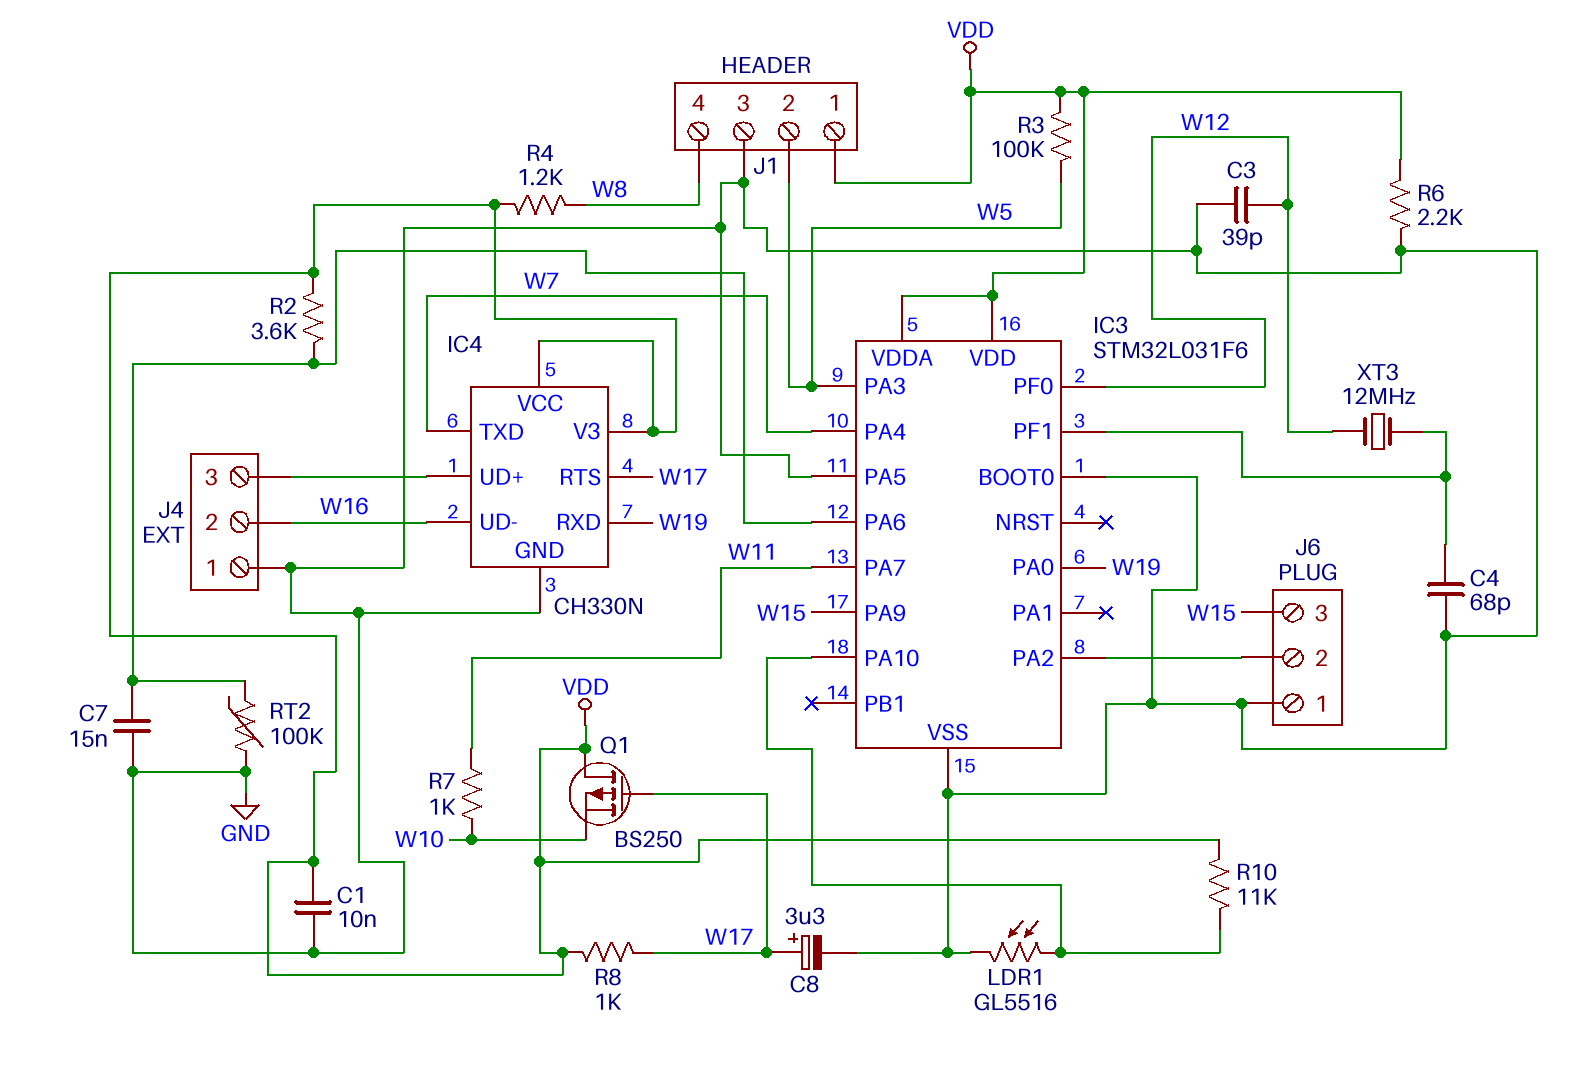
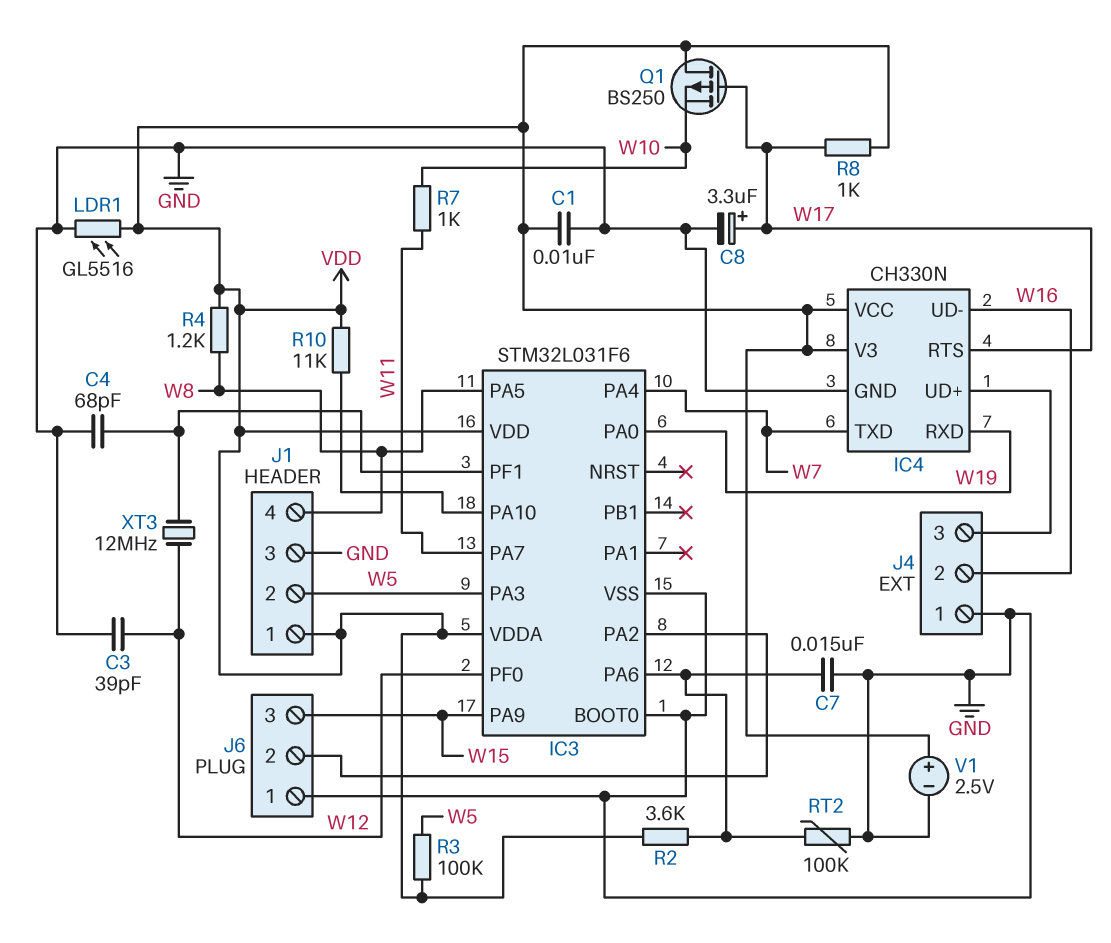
IC3 pin PA5: GND -> W8
LDR1: GL5516 (GND, IC3/PA10) -> GL5516 (GND, VDD)
R6: 2.2k (GND, VDD) -> none
V1: none -> 2.5V (plus VDD, minus GND)

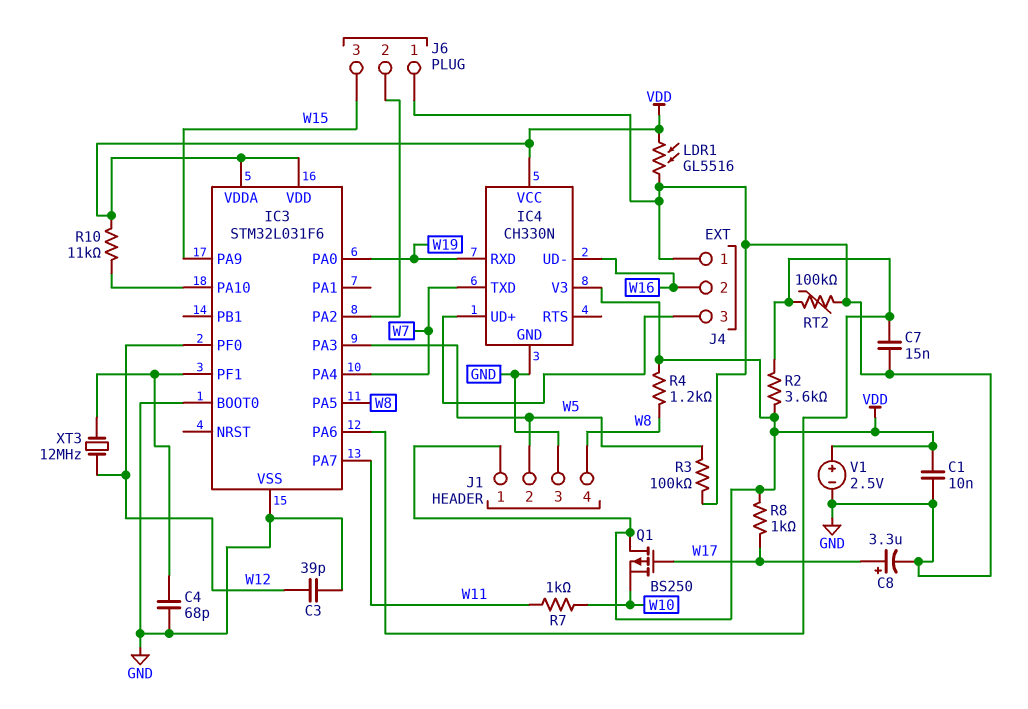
IC4 pin RTS: W17 -> none
R3: 100k (VDD, W5) -> 100k (GND, W5)

